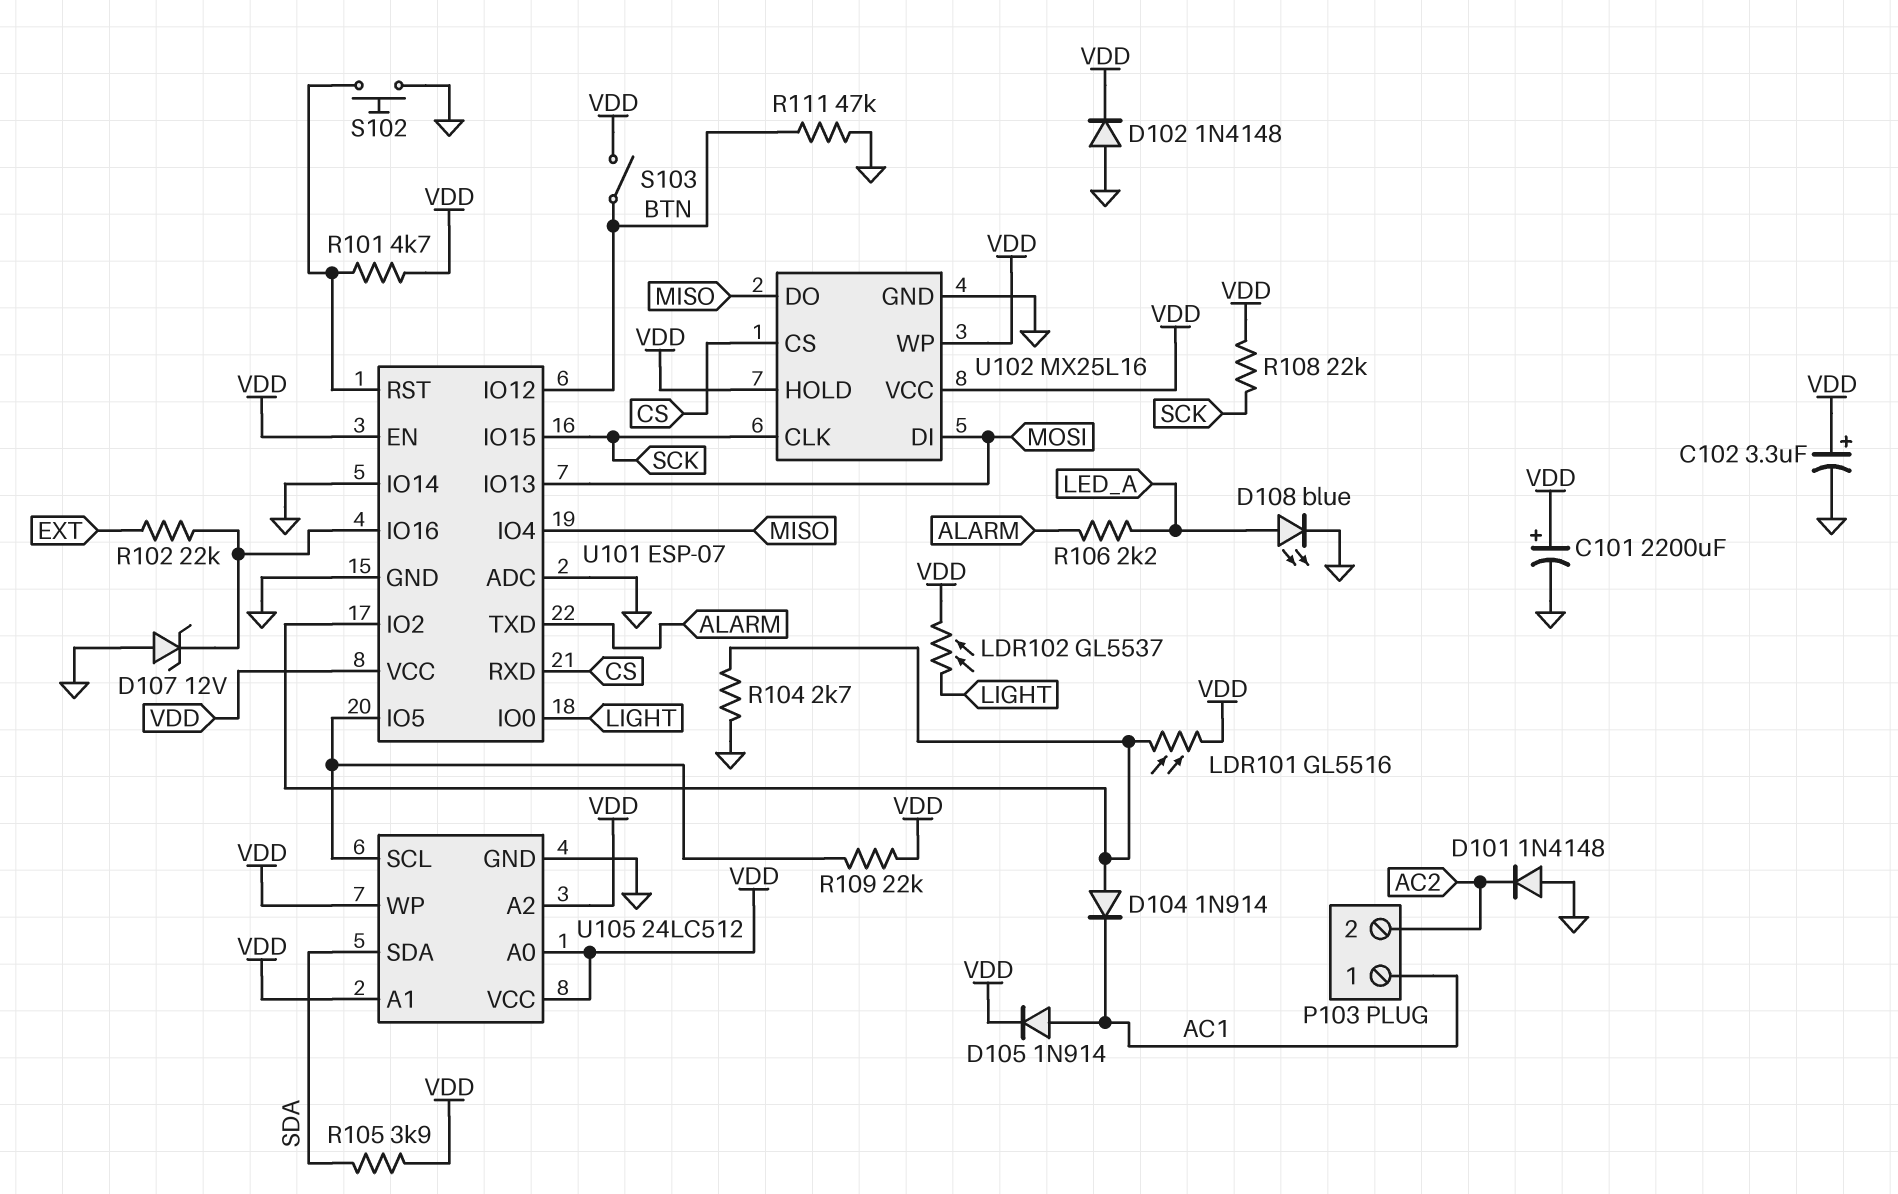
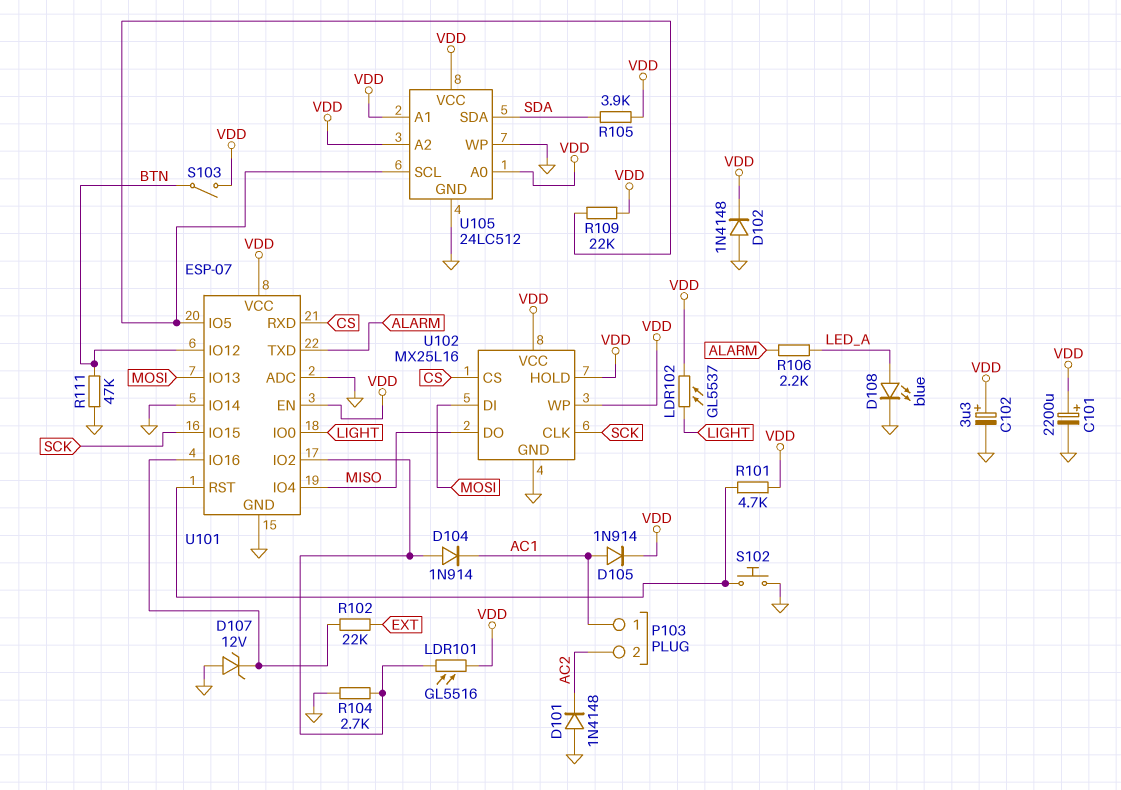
R108: 22k (SCK, VDD) -> none
U105 pin WP: VDD -> GND

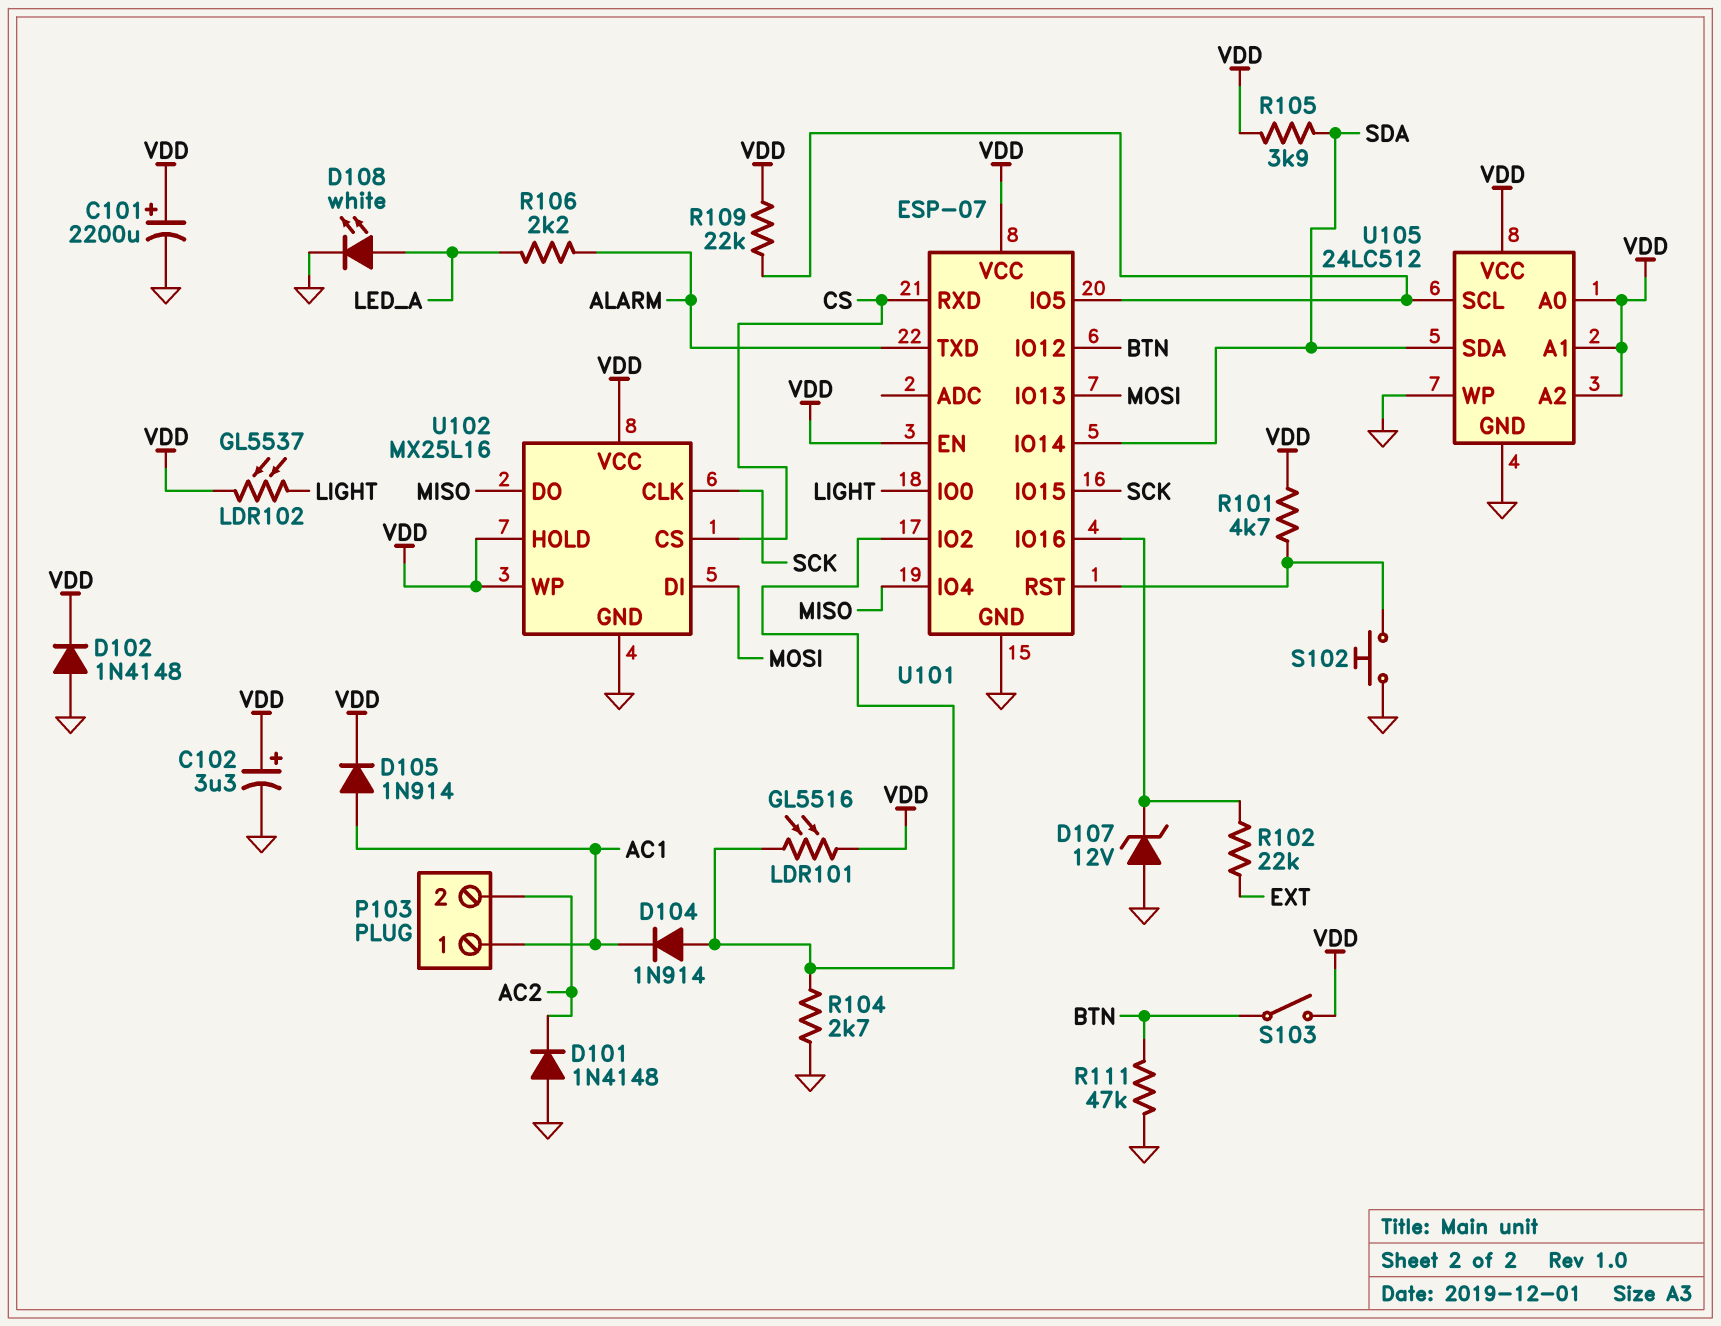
D108: LED blue (A LED_A, K GND) -> LED white (A LED_A, K GND)
U101 pin ADC: GND -> none
U101 pin IO14: GND -> SDA

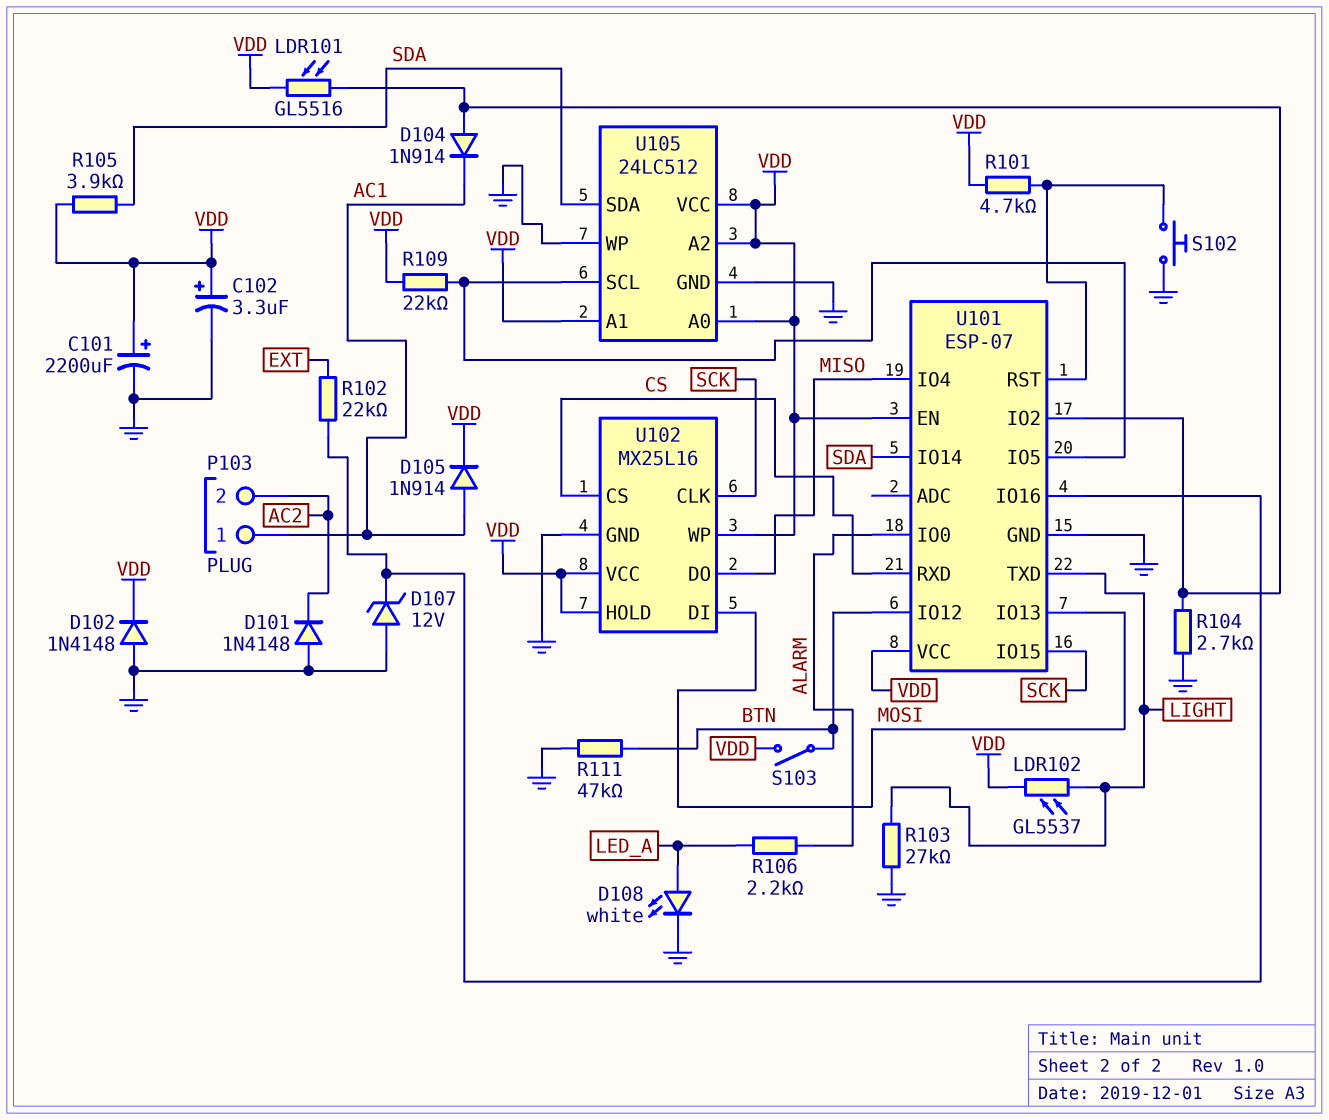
R103: none -> 27k (GND, LIGHT)
U101 pin IO0: LIGHT -> ALARM
U101 pin TXD: ALARM -> LIGHT

